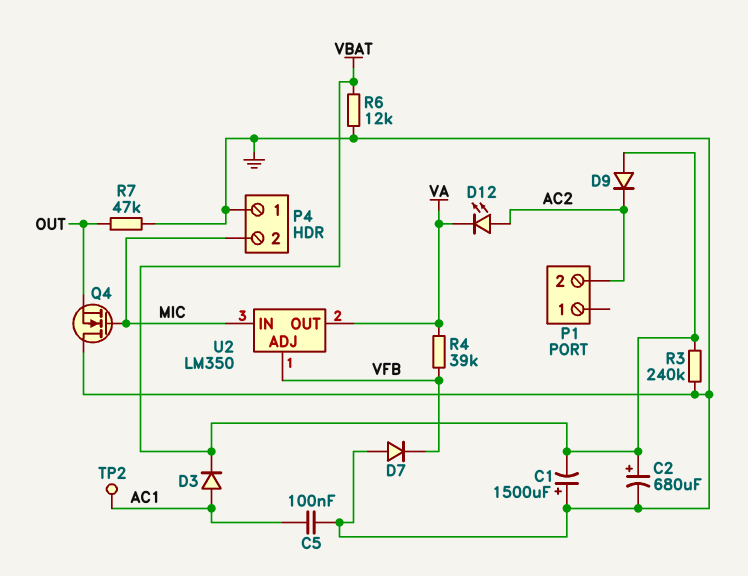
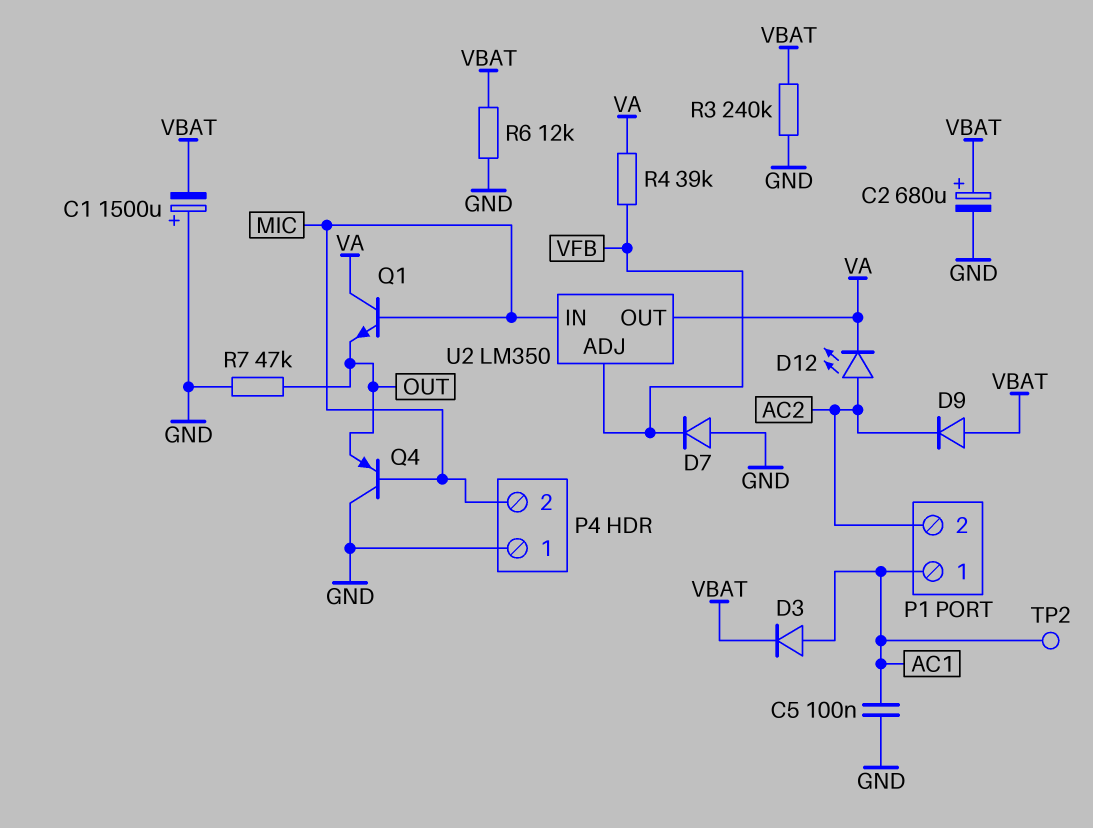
P1 pin 1: none -> AC1
Q1: none -> NPN (B MIC, C VA, E OUT)
Q4: NMOS (G MIC, D GND, S OUT) -> PNP (B MIC, C GND, E OUT)

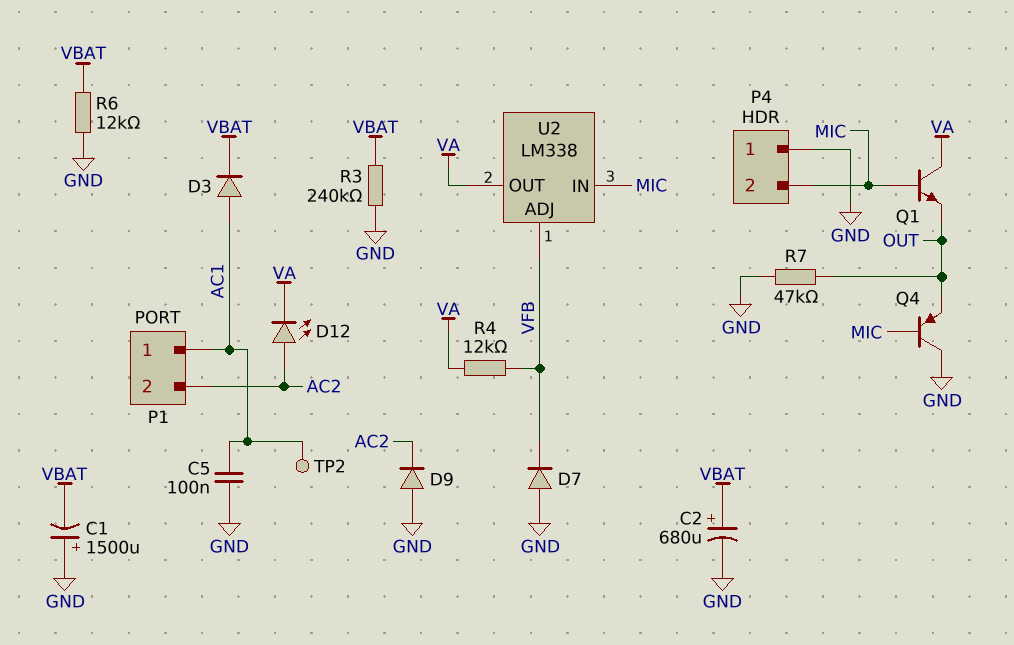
D9: diode (A VBAT, K AC2) -> diode (A GND, K AC2)
R4: 39k (VA, VFB) -> 12k (VA, VFB)
U2: LM350 -> LM338

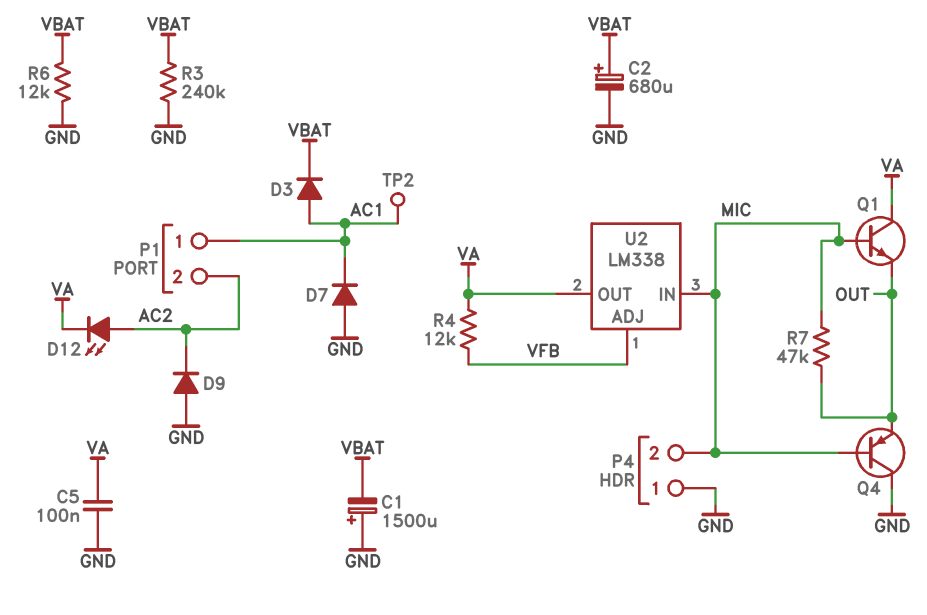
C5: 100nF (AC1, GND) -> 100nF (GND, VA)
D7: diode (A GND, K VFB) -> diode (A GND, K AC1)
R7: 47k (GND, OUT) -> 47k (MIC, OUT)

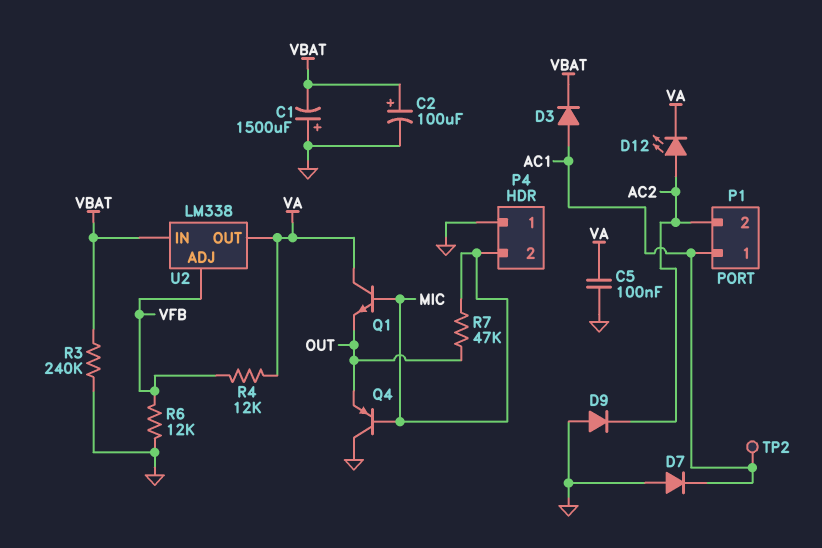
C2: 680uF (plus VBAT, minus GND) -> 100uF (plus VBAT, minus GND)
R6: 12k (GND, VBAT) -> 12k (GND, VFB)
U2 pin IN: MIC -> VBAT

